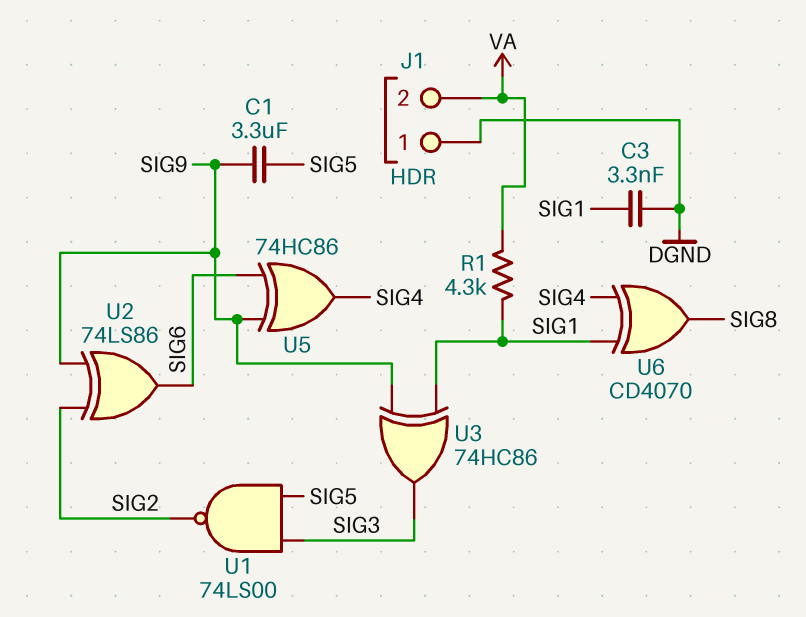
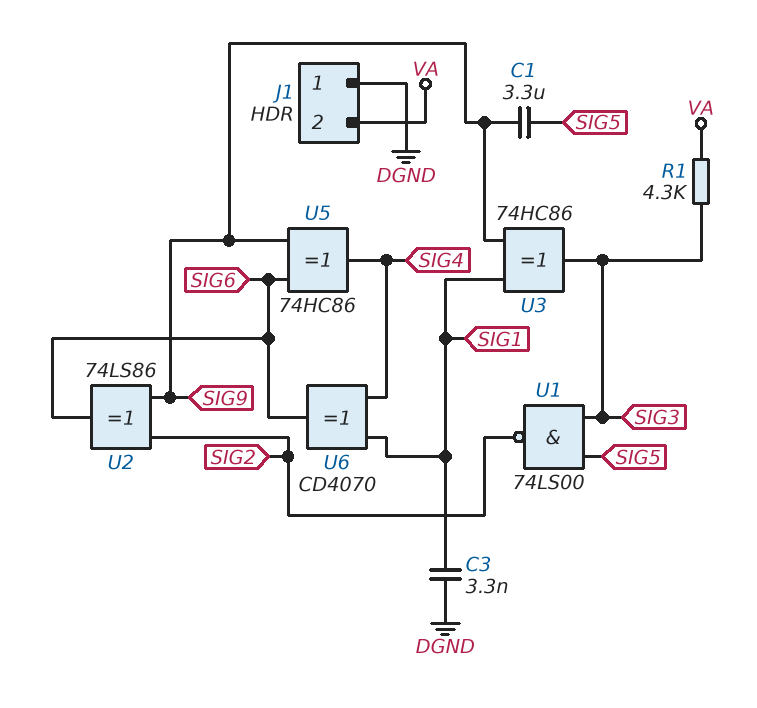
R1: 4.3k (SIG1, VA) -> 4.3k (SIG3, VA)
U6: XOR CD4070 (in SIG1, in SIG4, out SIG8) -> XOR CD4070 (in SIG1, in SIG4, out SIG6)

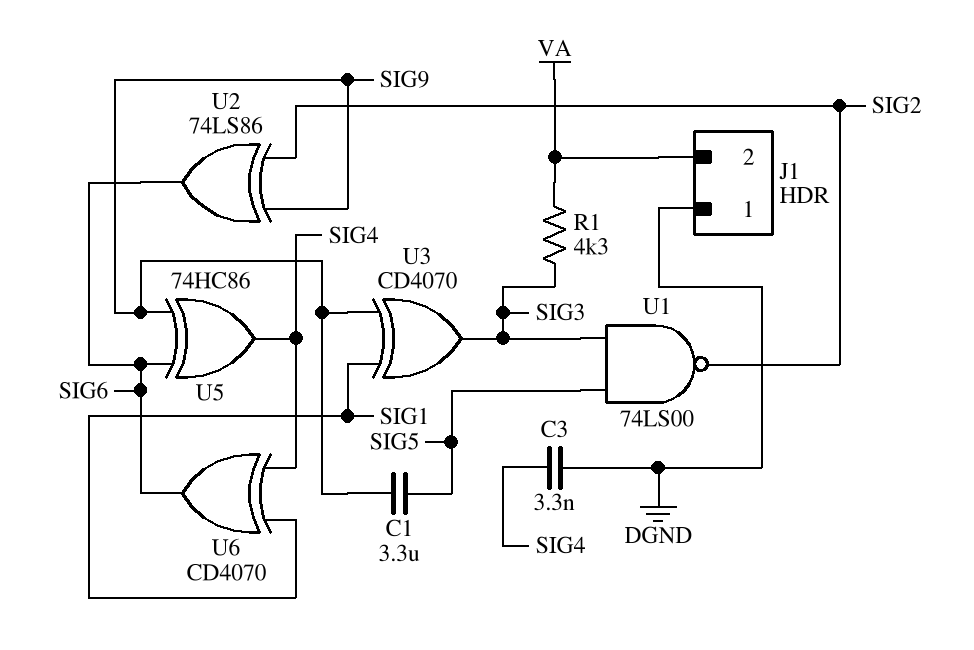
C3: 3.3nF (DGND, SIG1) -> 3.3nF (DGND, SIG4)
U3: XOR 74HC86 (in SIG1, in SIG9, out SIG3) -> XOR CD4070 (in SIG1, in SIG9, out SIG3)

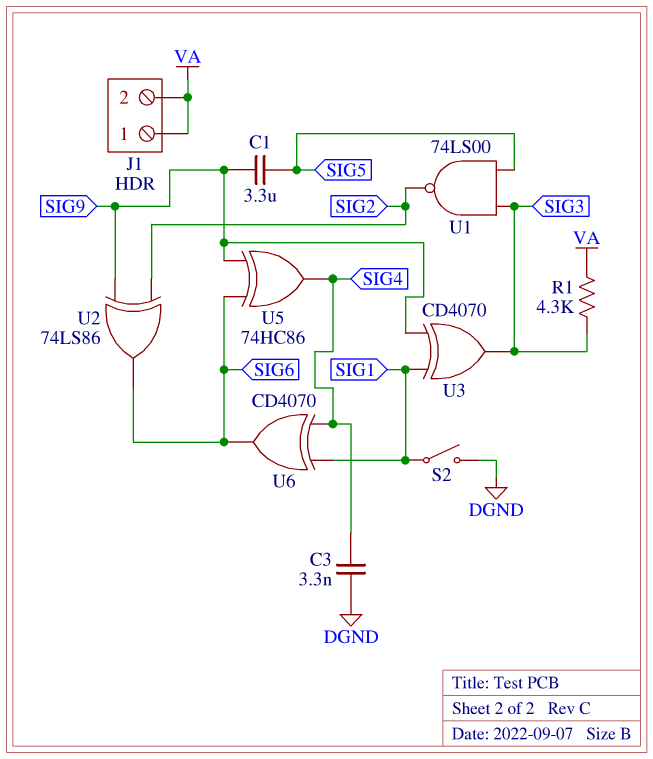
J1 pin 1: DGND -> VA
S2: none -> switch (DGND, SIG1)

